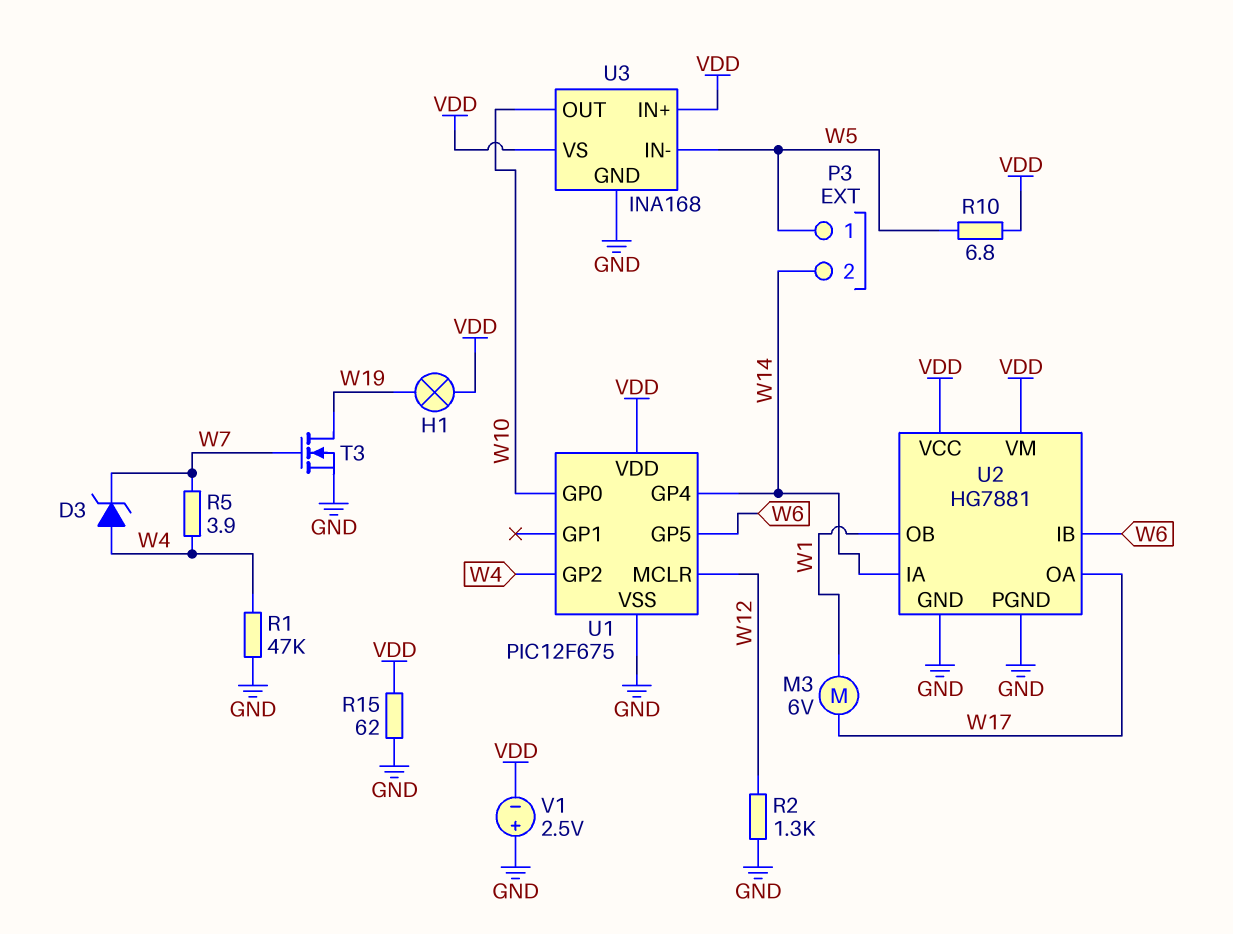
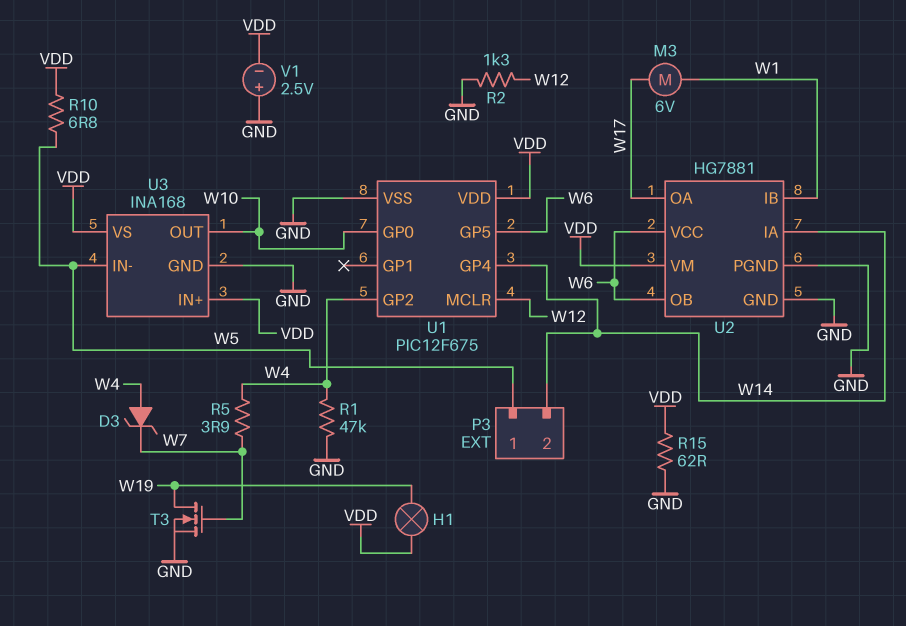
U2 pin IB: W6 -> W1
U2 pin OB: W1 -> W6
U2 pin VCC: VDD -> W6

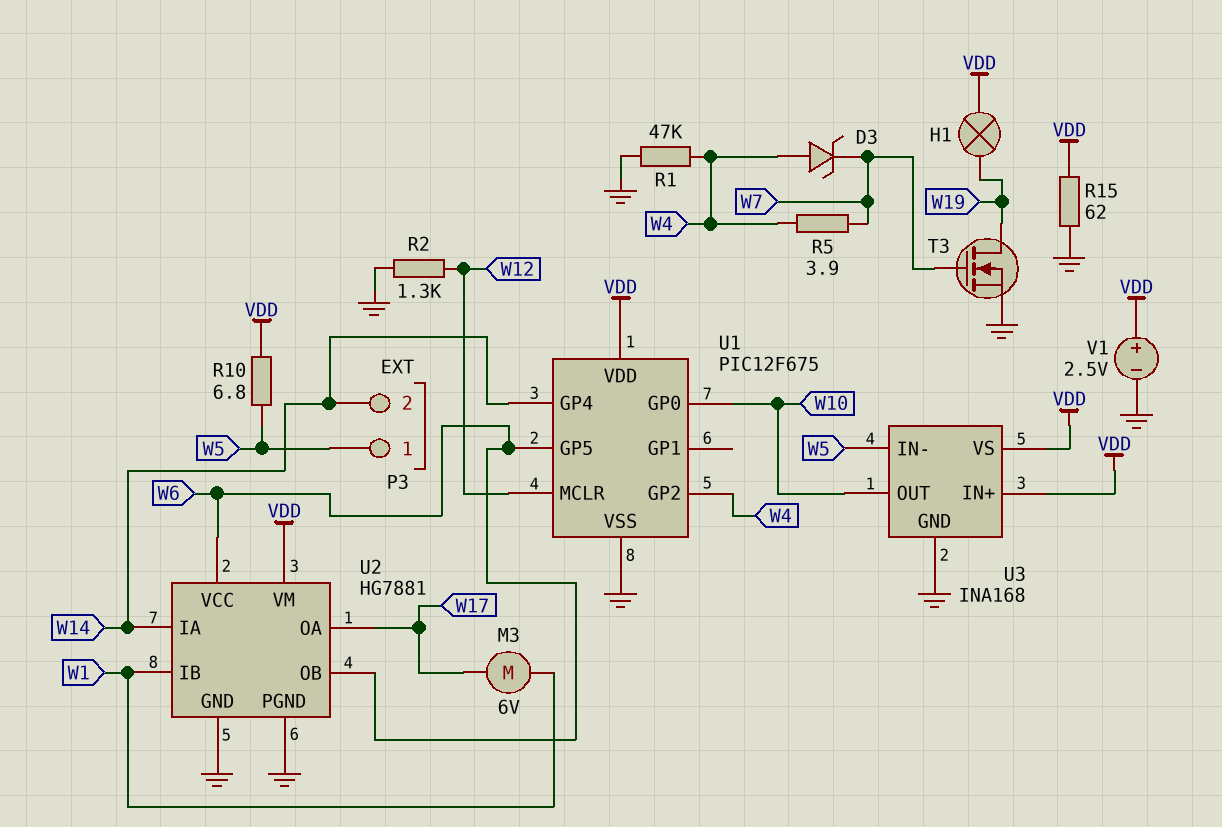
V1: 2.5V (plus GND, minus VDD) -> 2.5V (plus VDD, minus GND)

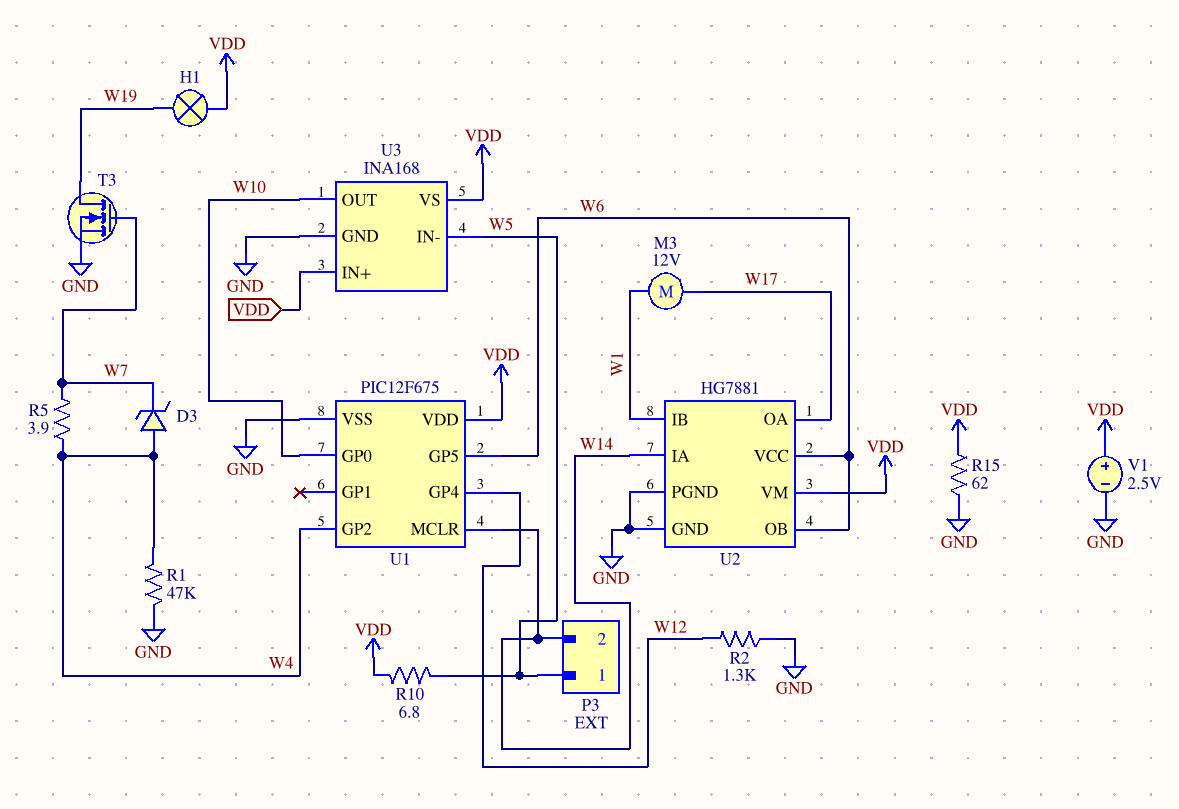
M3: motor 6V (W1, W17) -> motor 12V (W1, W17)
U1 pin GP4: W14 -> W12
U1 pin MCLR: W12 -> W14

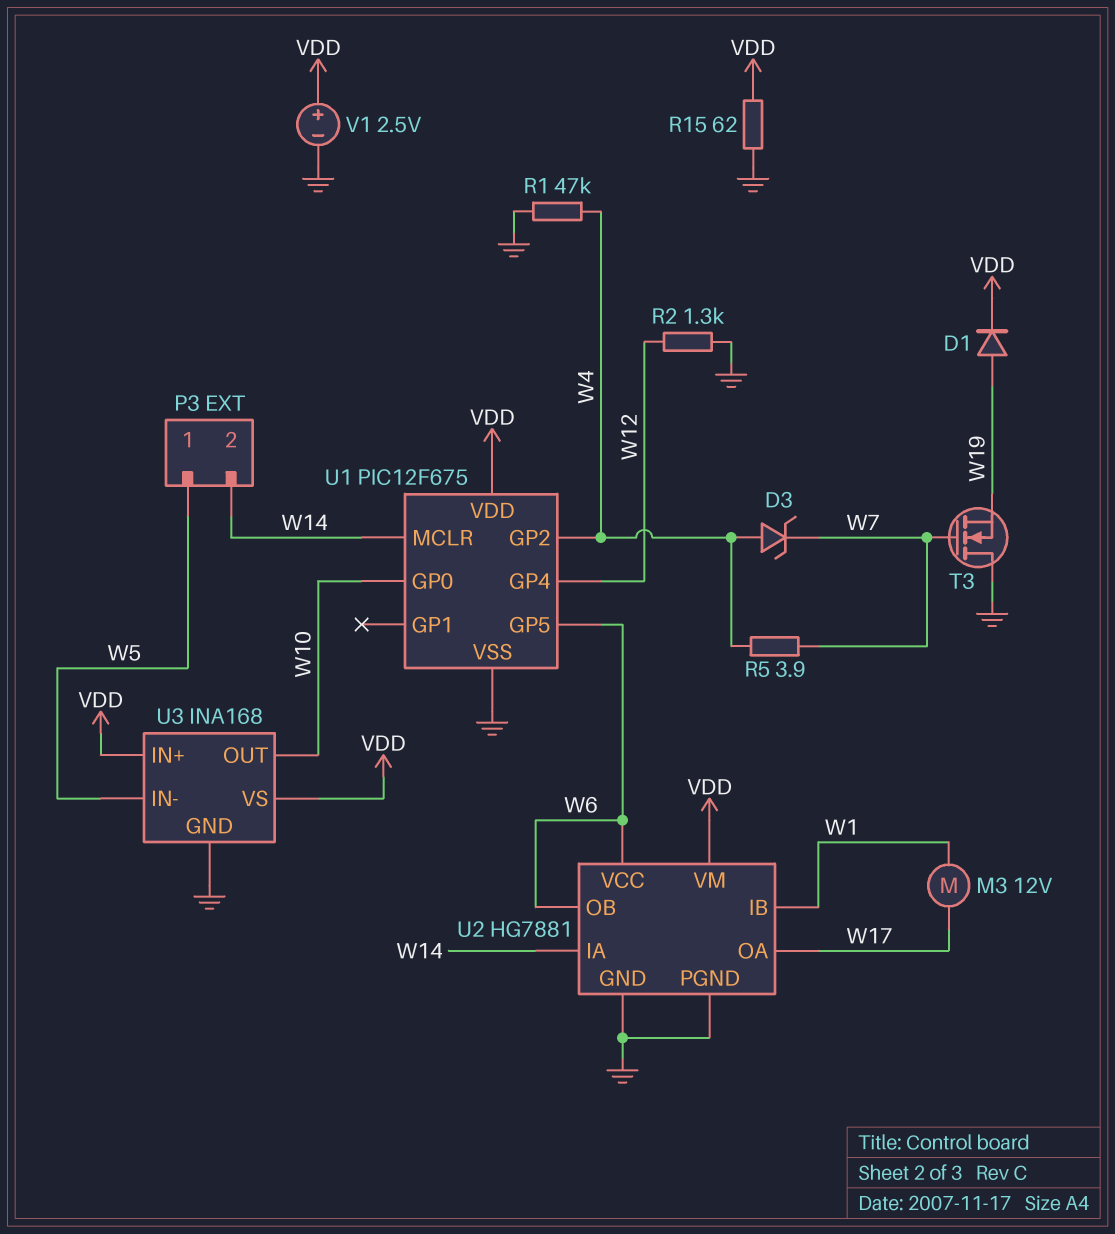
D1: none -> diode (A W19, K VDD)
H1: lamp (VDD, W19) -> none
R10: 6.8 (VDD, W5) -> none
T3: NMOS (G W7, D W19, S GND) -> NMOS (G W7, D GND, S W19)

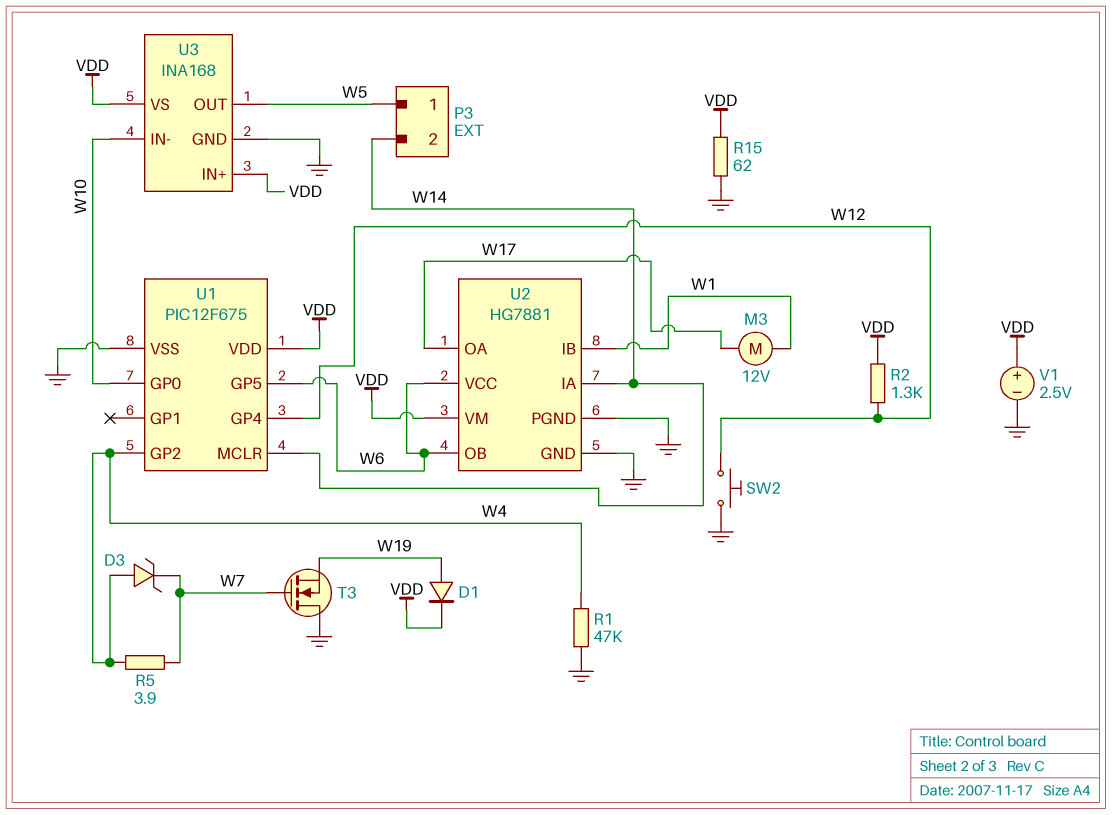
R2: 1.3k (GND, W12) -> 1.3k (VDD, W12)
SW2: none -> button (GND, W12)
U3 pin IN-: W5 -> W10
U3 pin OUT: W10 -> W5

